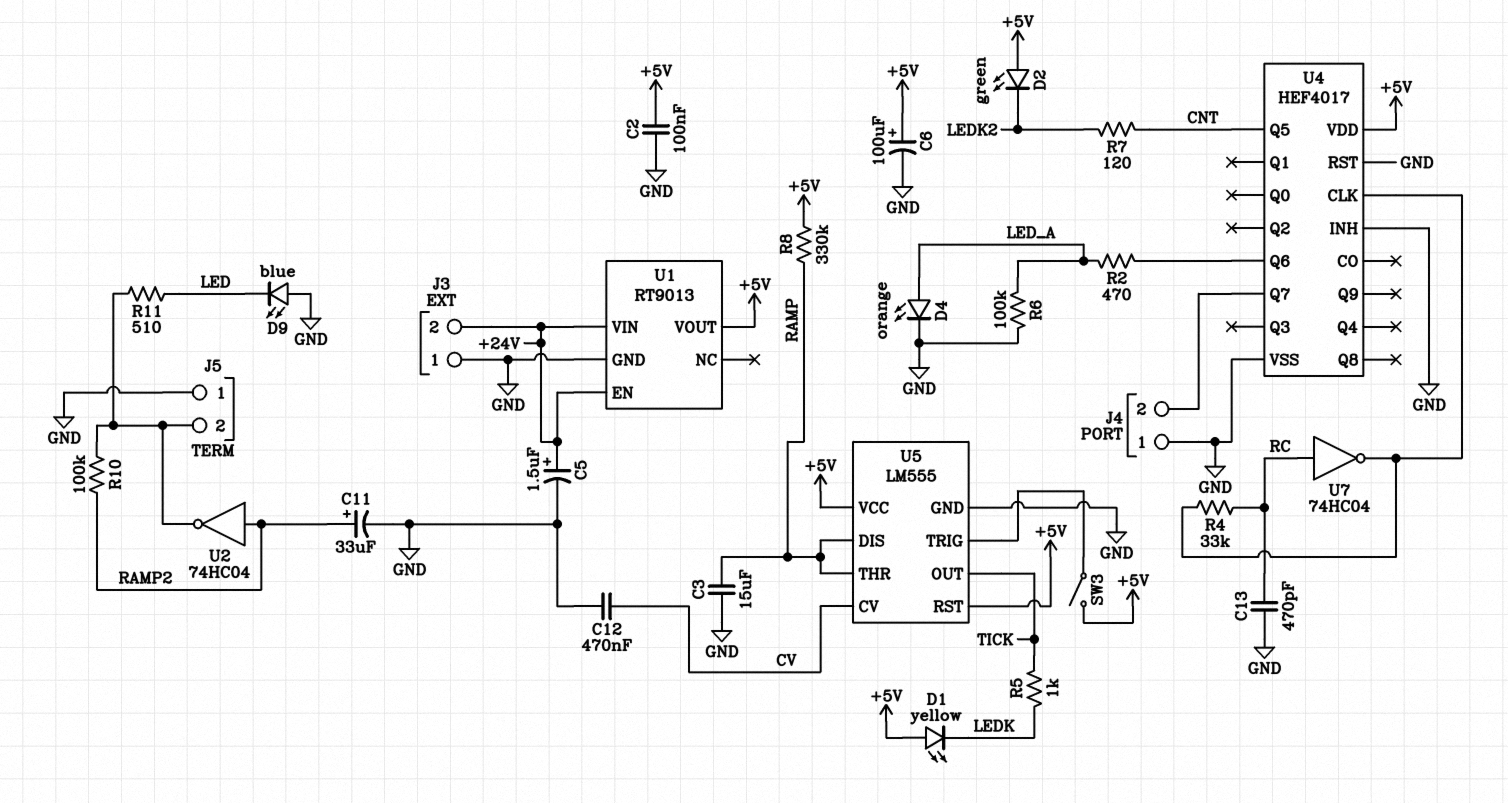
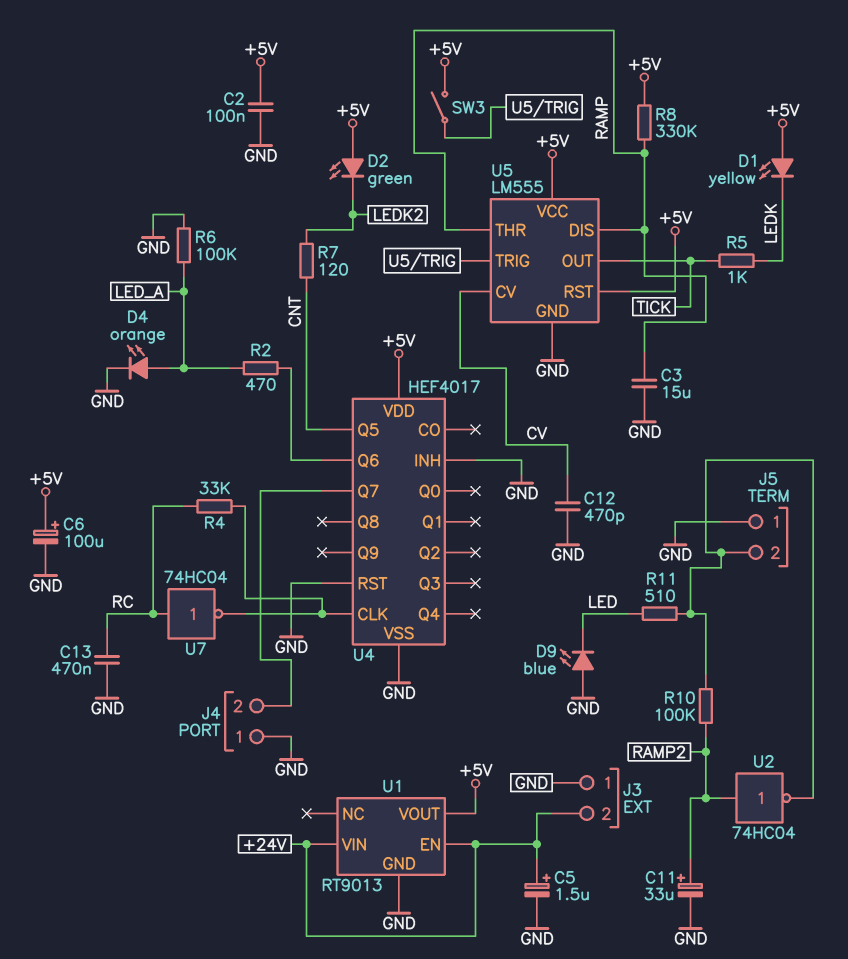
C12: 470nF (CV, GND) -> 470pF (CV, GND)
C13: 470pF (GND, RC) -> 470nF (GND, RC)

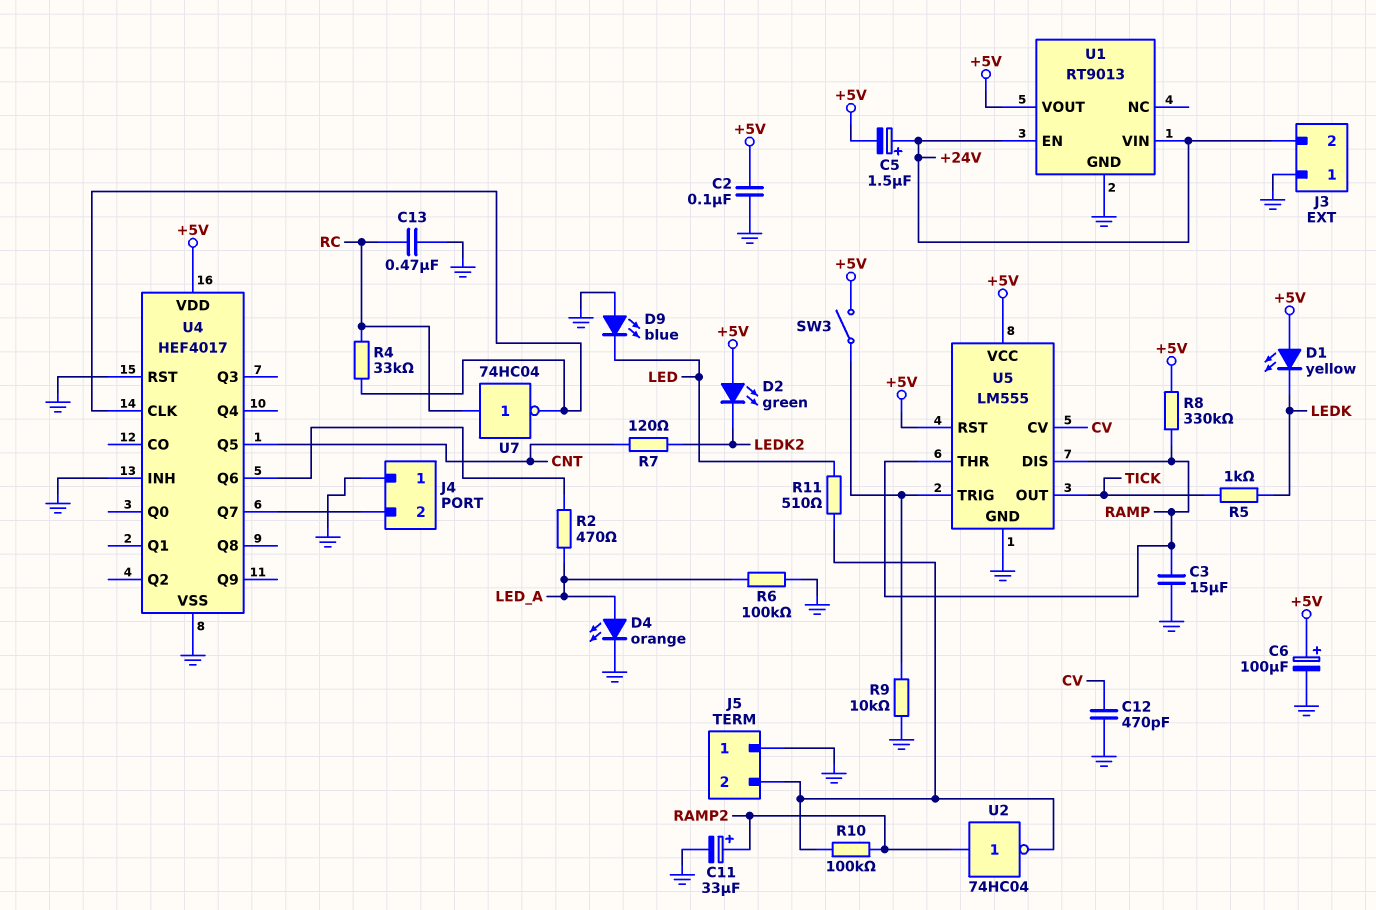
C5: 1.5uF (plus +24V, minus GND) -> 1.5uF (plus +24V, minus +5V)
R9: none -> 10k (GND, U5/TRIG)

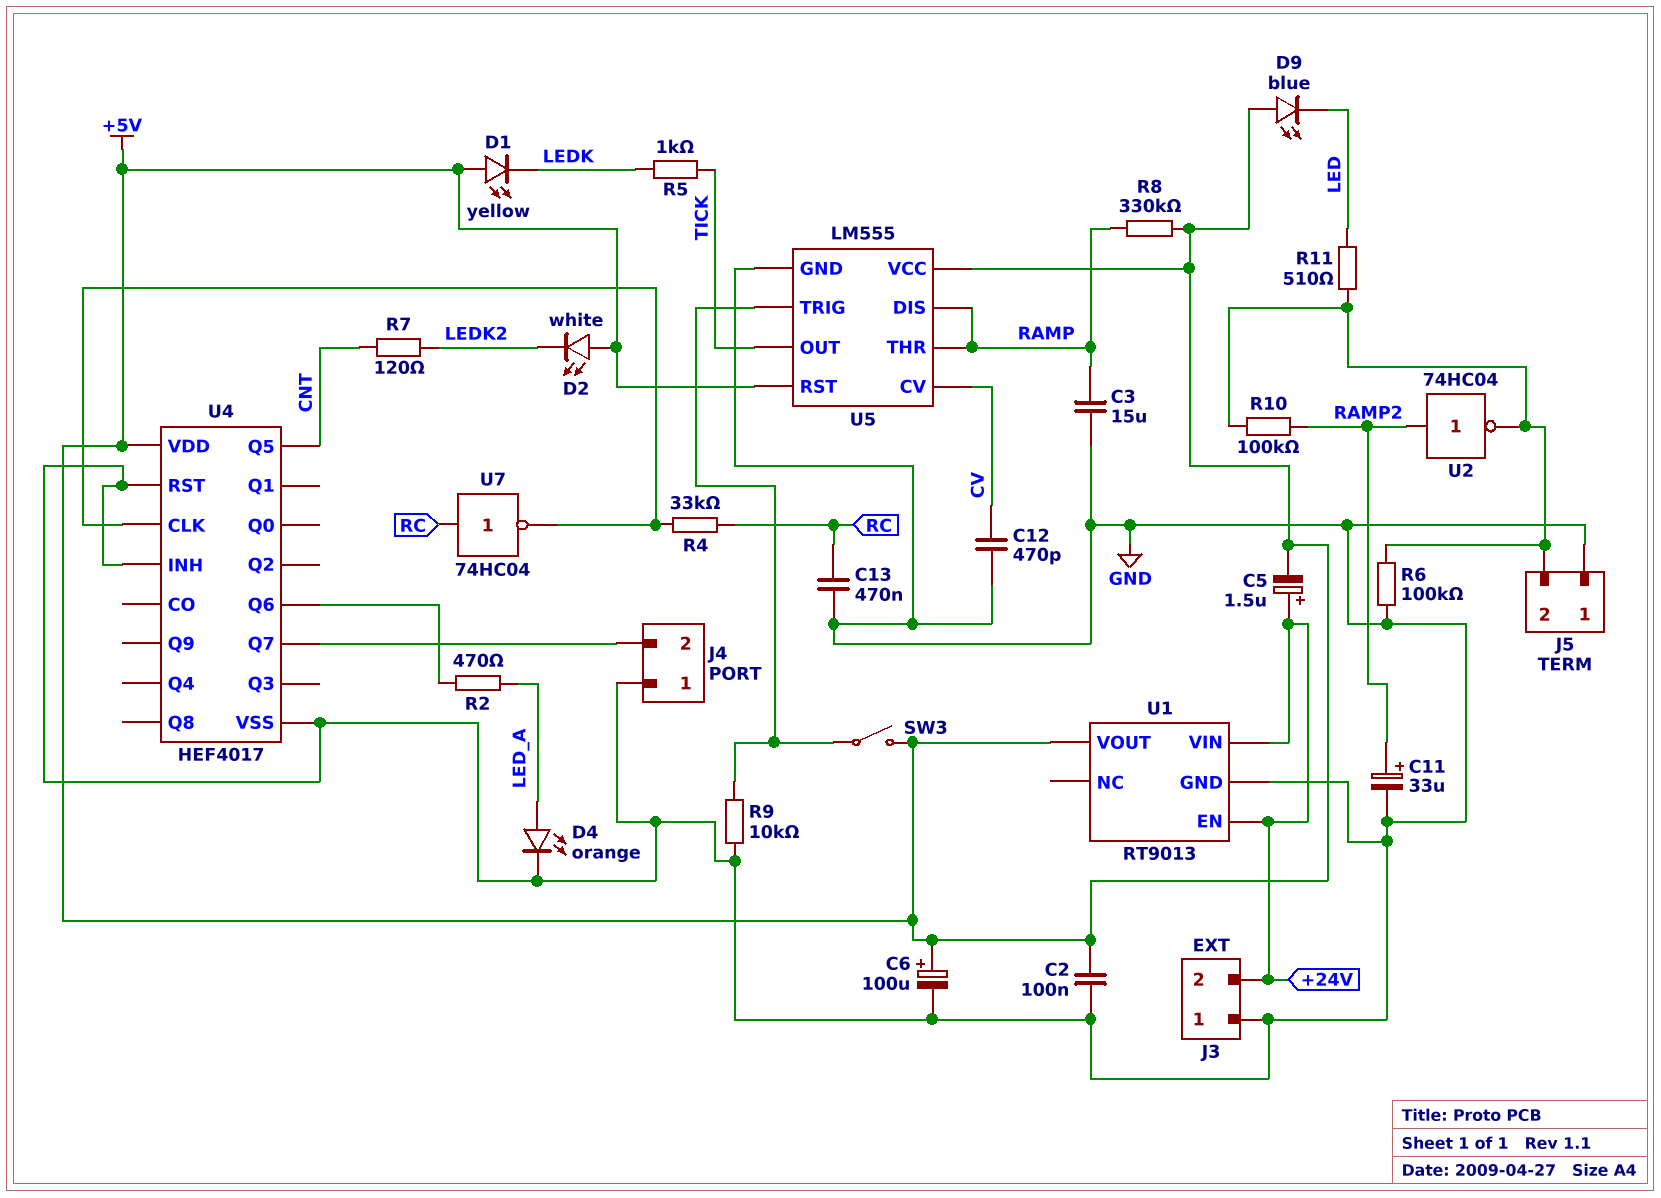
D2: LED green (A +5V, K LEDK2) -> LED white (A +5V, K LEDK2)
D9: LED blue (A GND, K LED) -> LED blue (A +5V, K LED)
R6: 100k (GND, LED_A) -> 100k (GND, J5/2)

